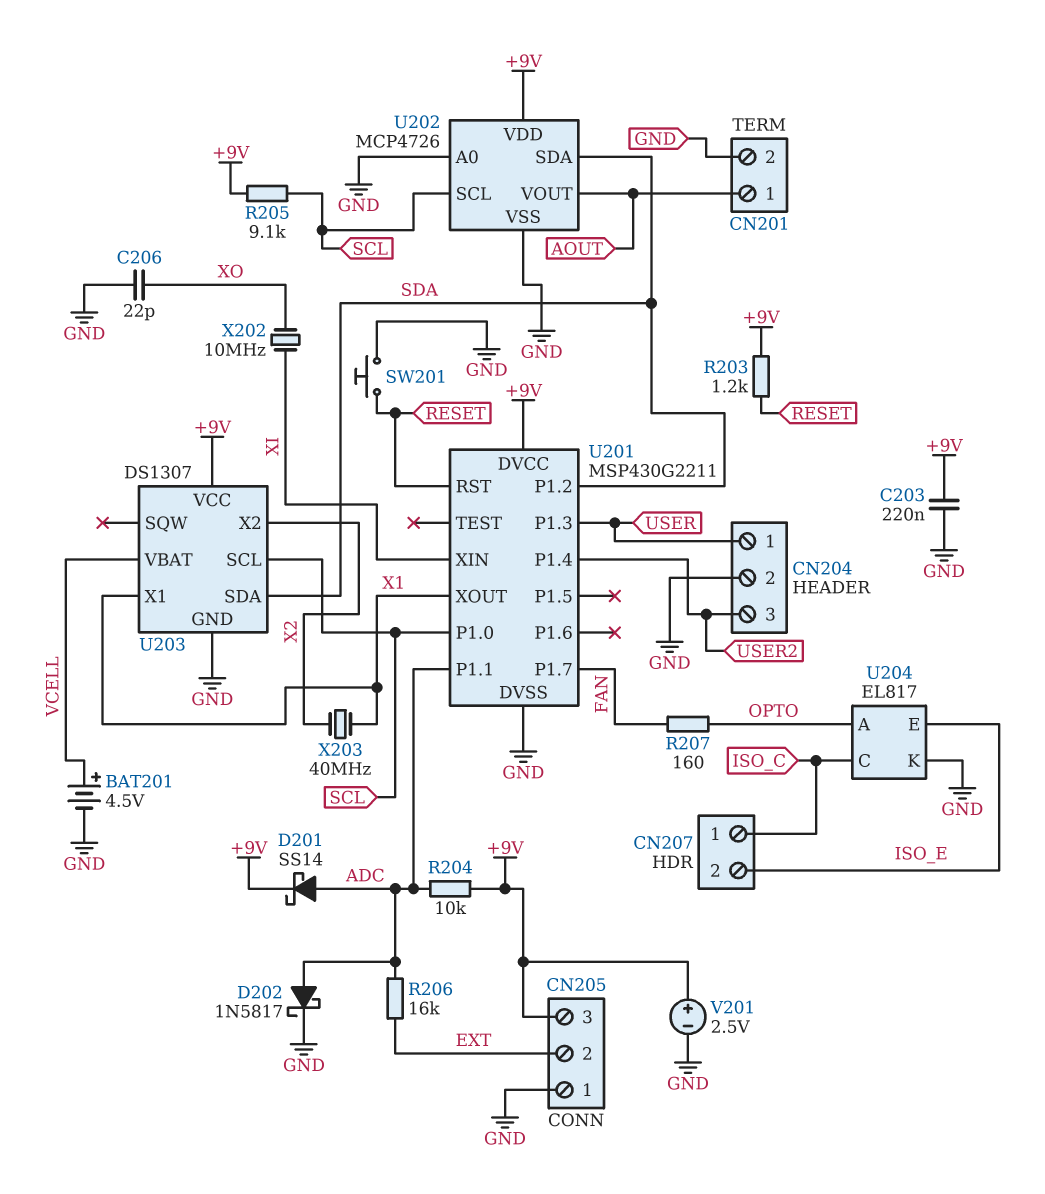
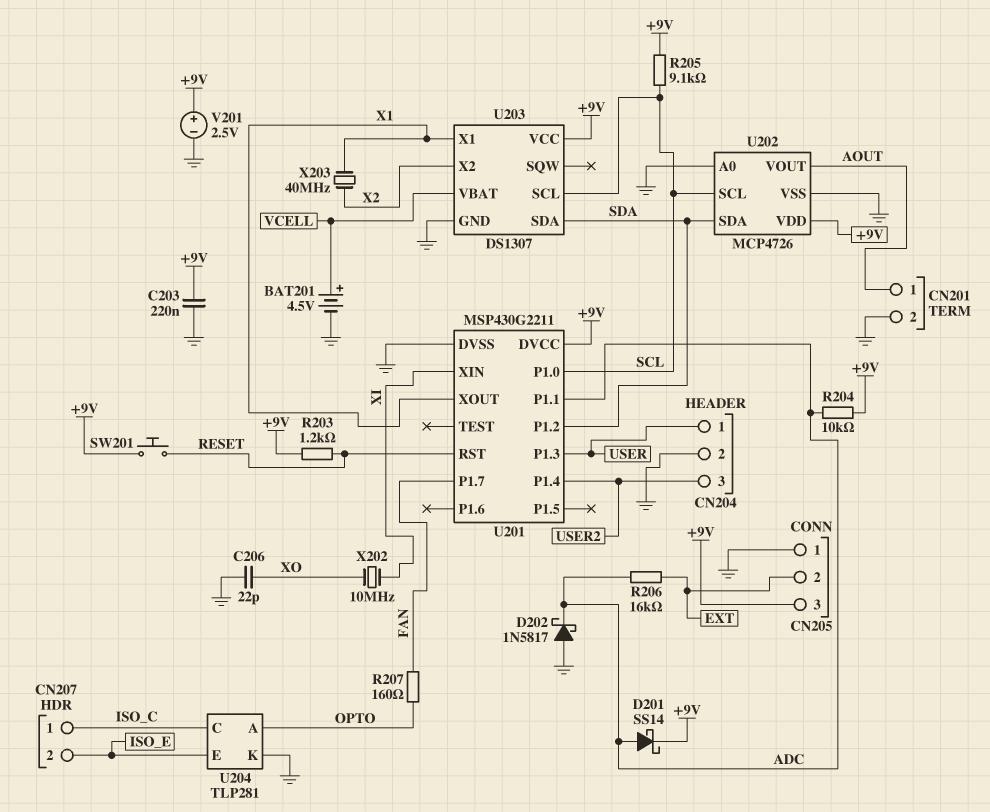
D202: schottky 1N5817 (A ADC, K GND) -> schottky 1N5817 (A GND, K ADC)
SW201: button (GND, RESET) -> button (+9V, RESET)
U204: EL817 -> TLP281

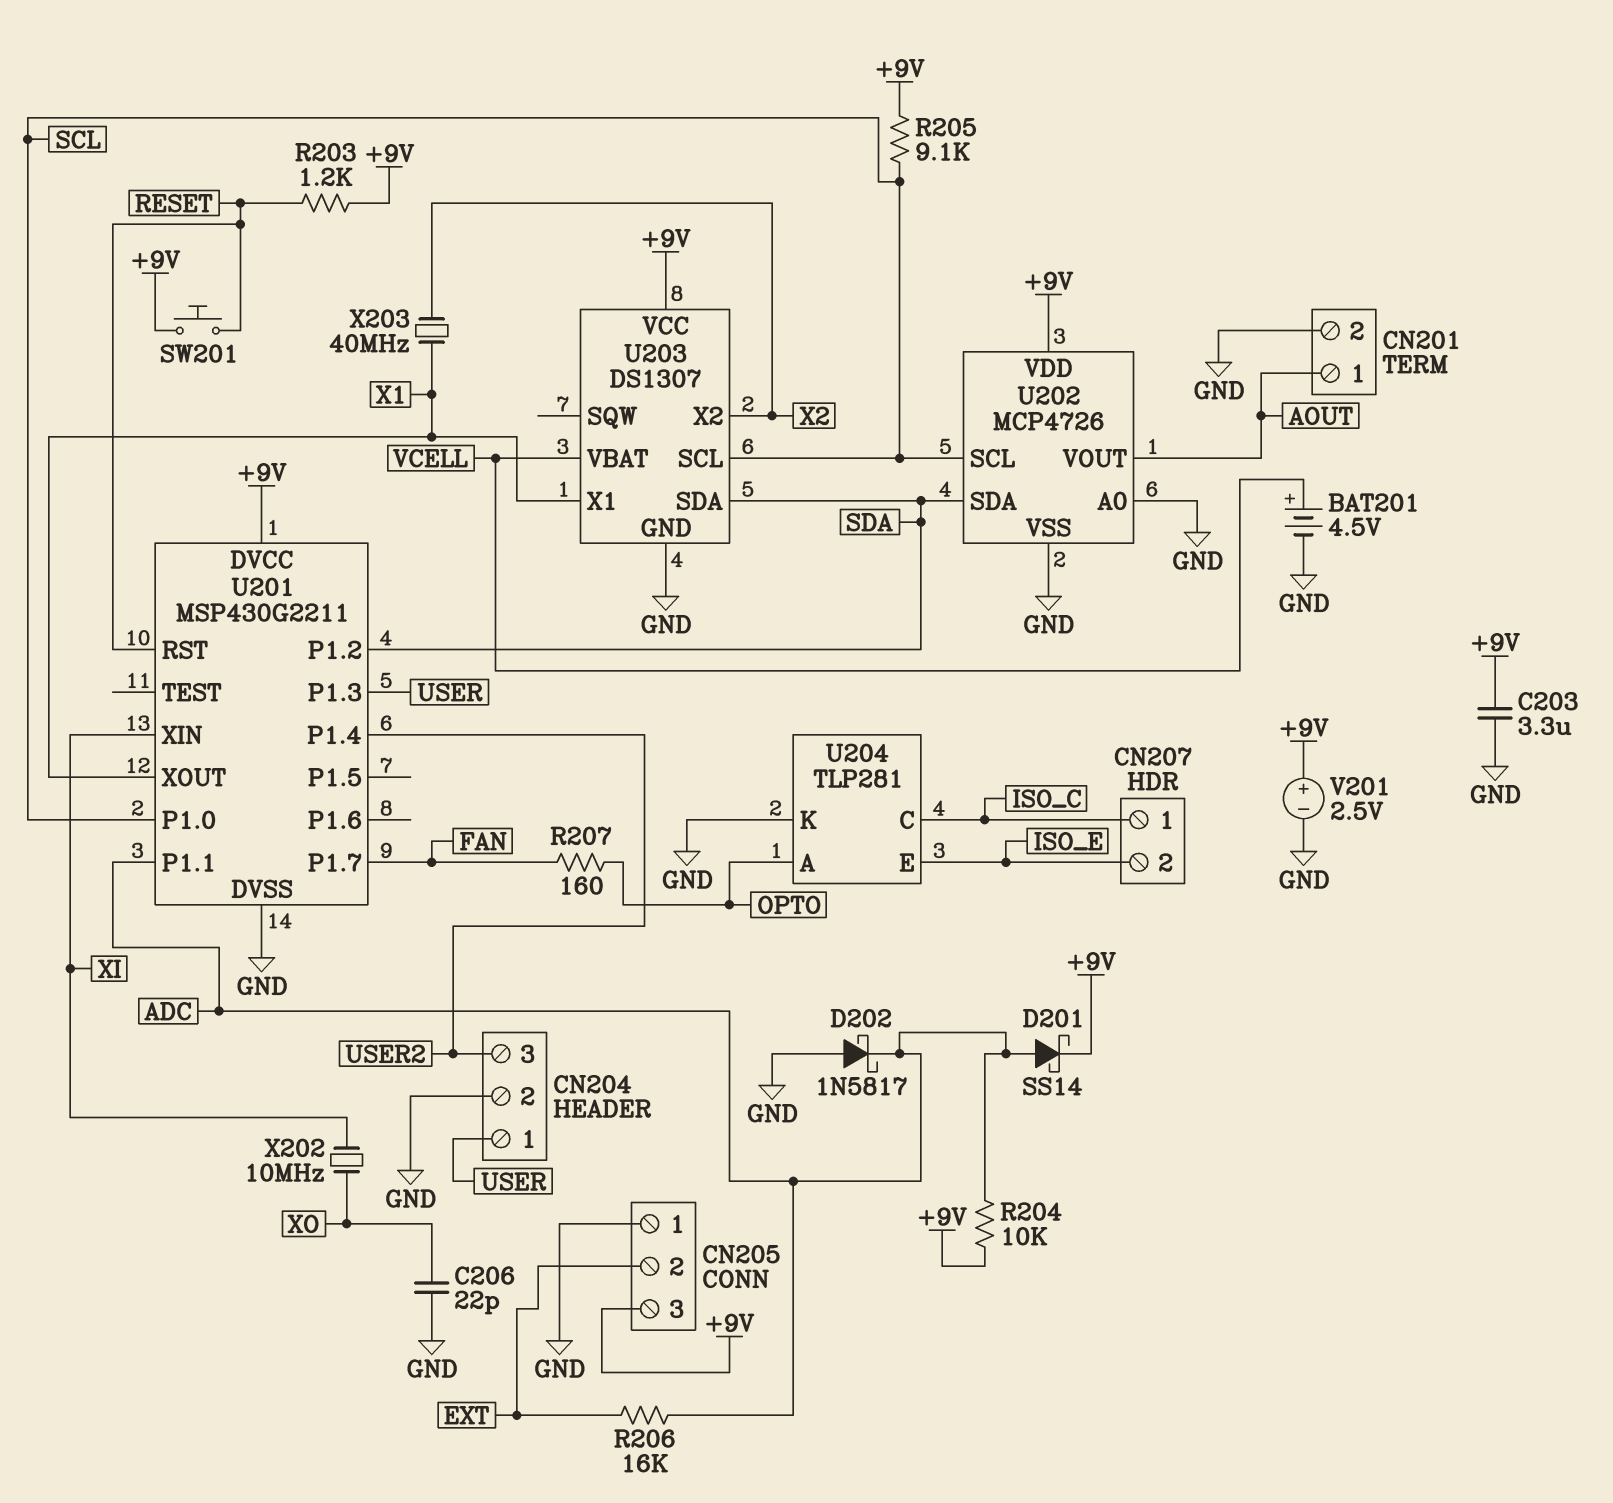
C203: 220nF (+9V, GND) -> 3.3uF (+9V, GND)

